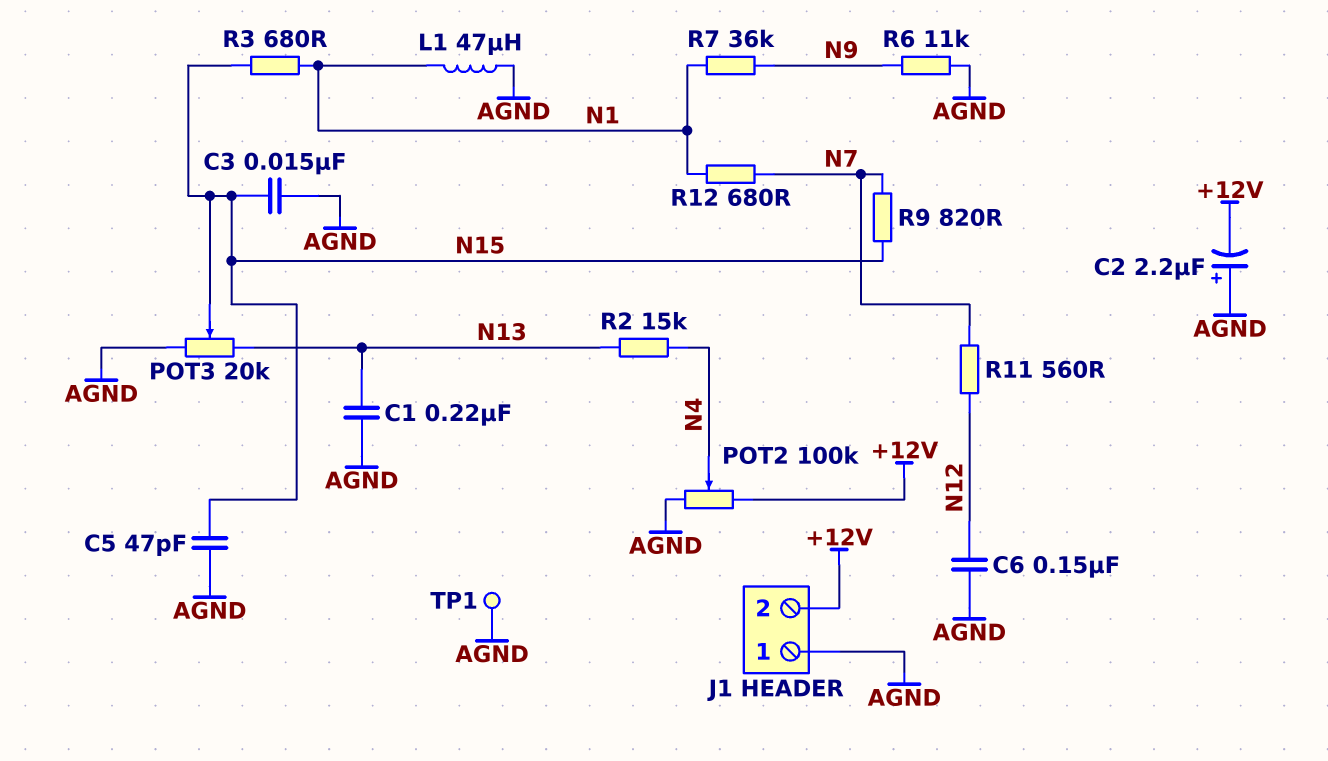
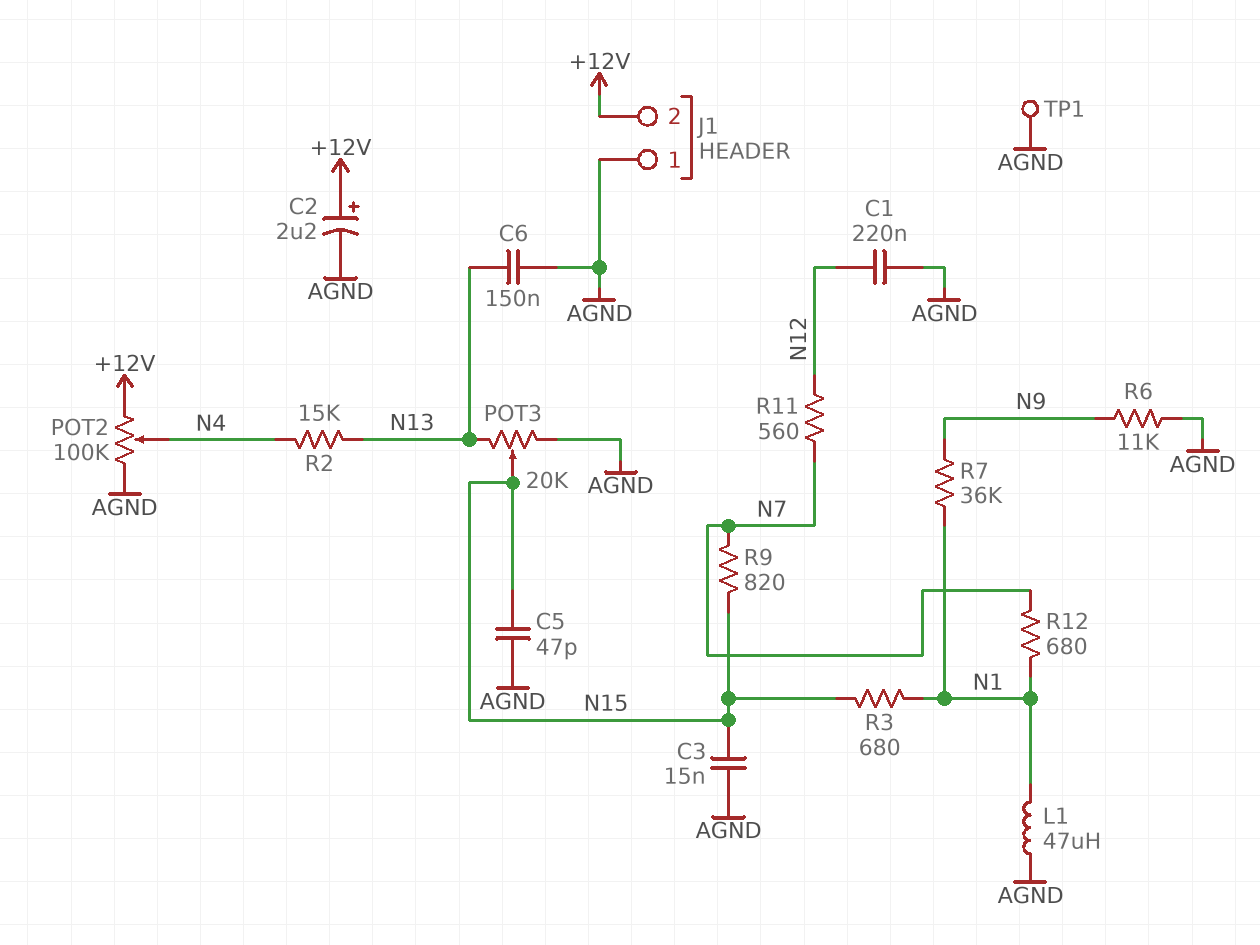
C1: 220nF (AGND, N13) -> 220nF (AGND, N12)
C2: 2.2uF (plus AGND, minus +12V) -> 2.2uF (plus +12V, minus AGND)
C6: 150nF (AGND, N12) -> 150nF (AGND, N13)

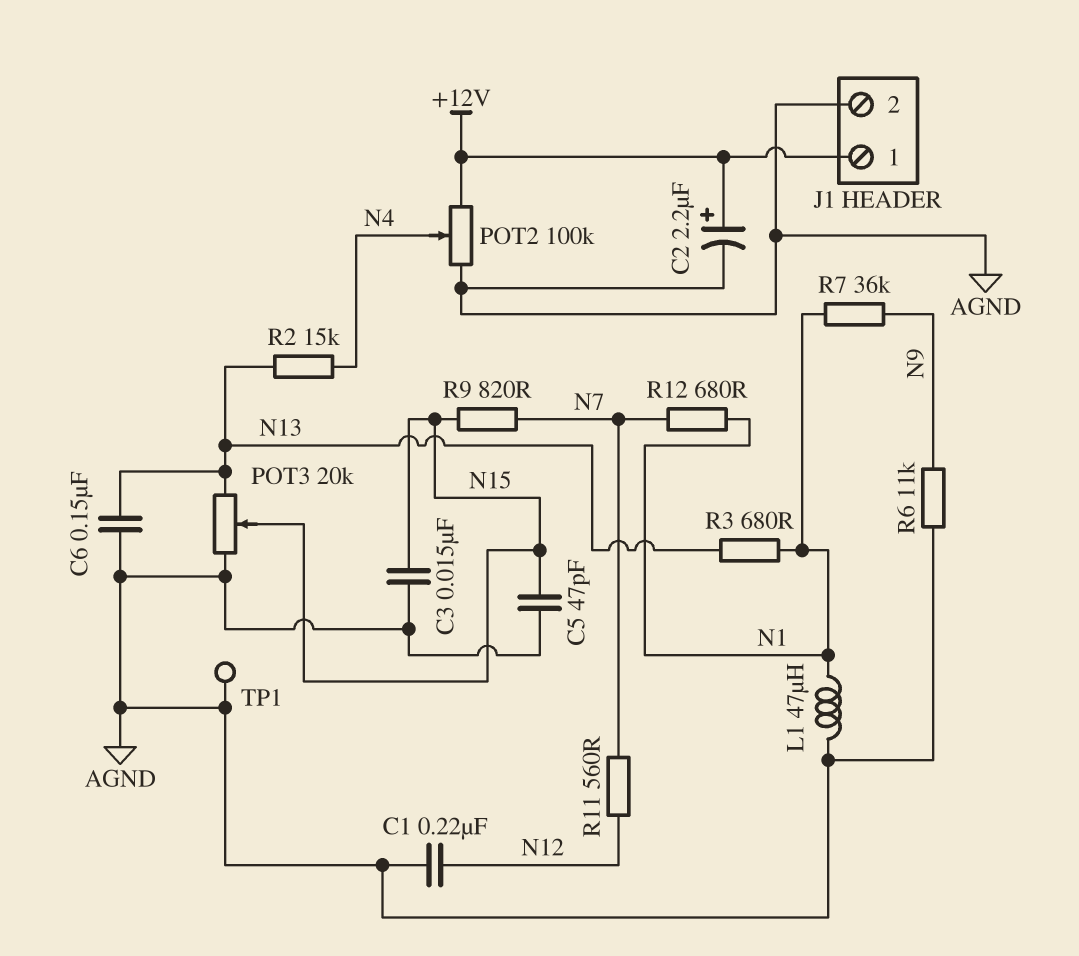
J1 pin 1: AGND -> +12V
J1 pin 2: +12V -> AGND
R3: 680 (N1, N15) -> 680 (N1, N13)

